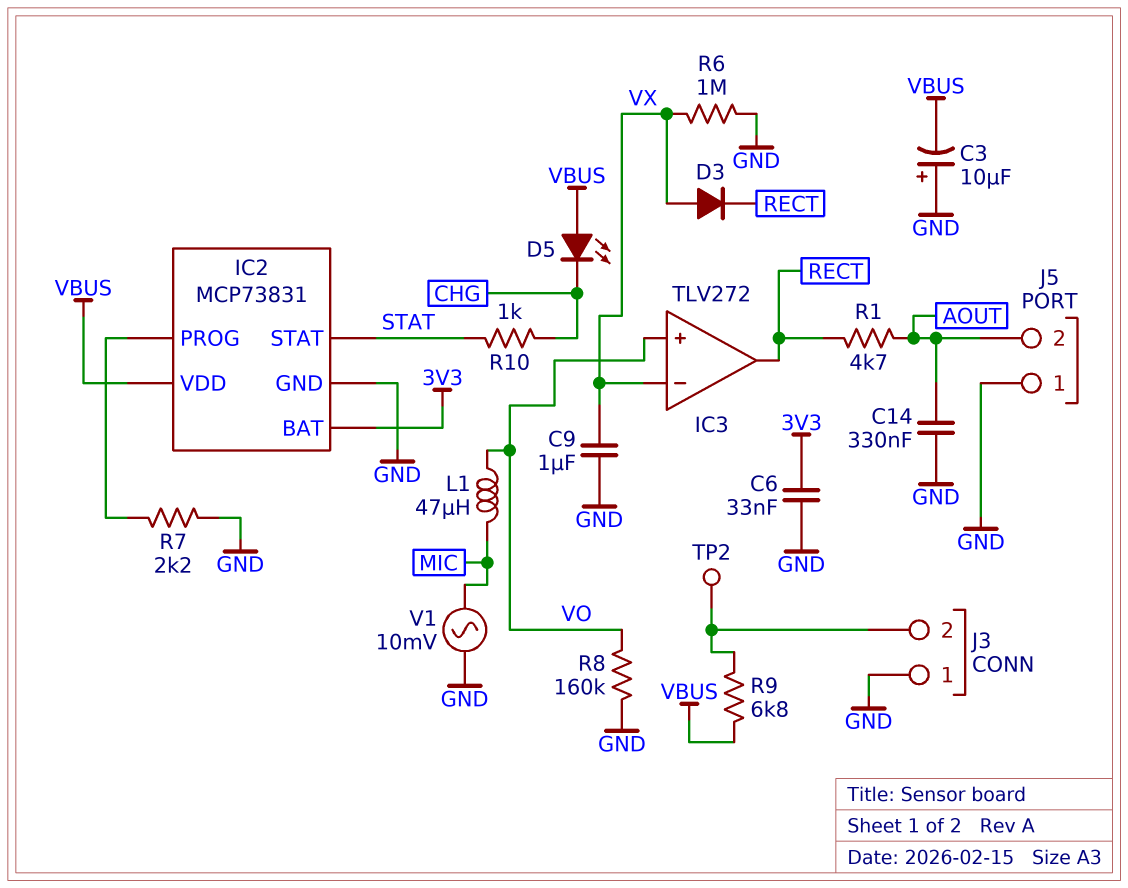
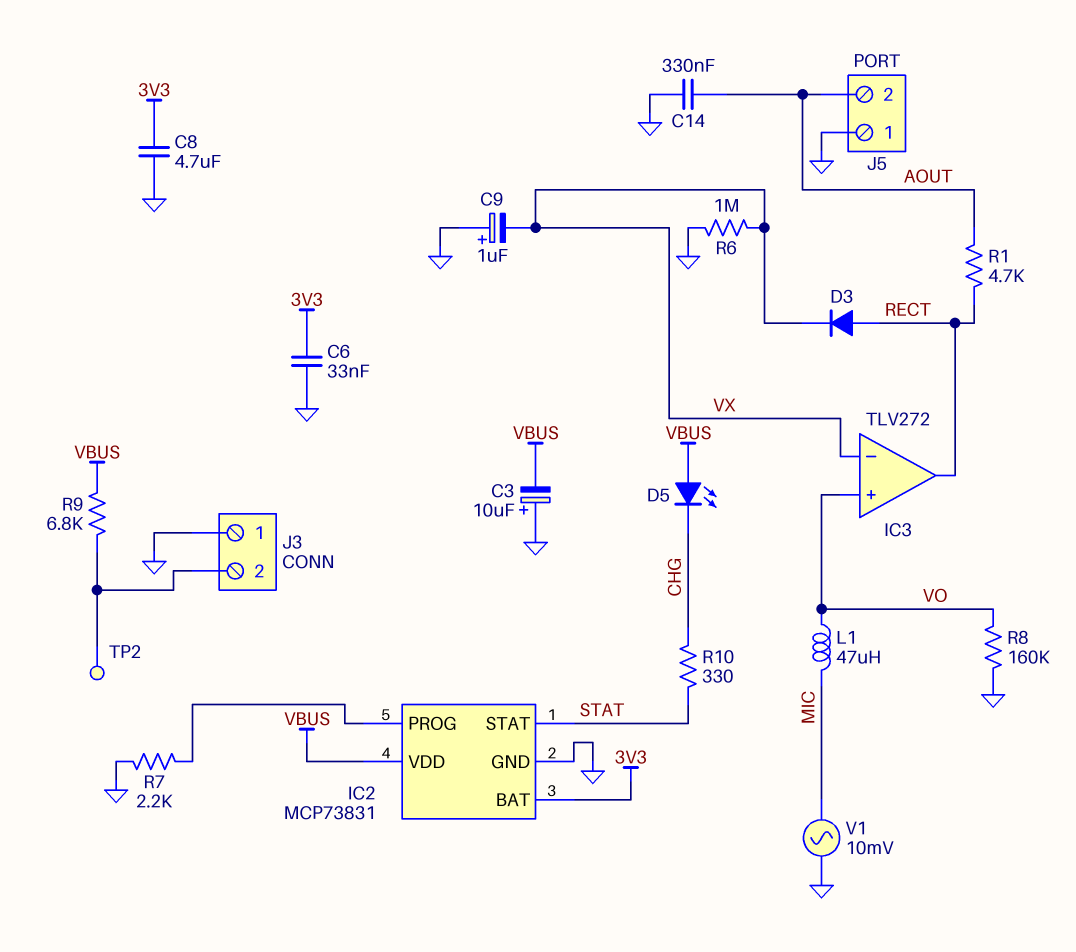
C8: none -> 4.7uF (3V3, GND)
C9: 1uF (GND, VX) -> 1uF (plus GND, minus VX)
D3: diode (A VX, K RECT) -> diode (A RECT, K VX)
R10: 1k (CHG, STAT) -> 330 (CHG, STAT)

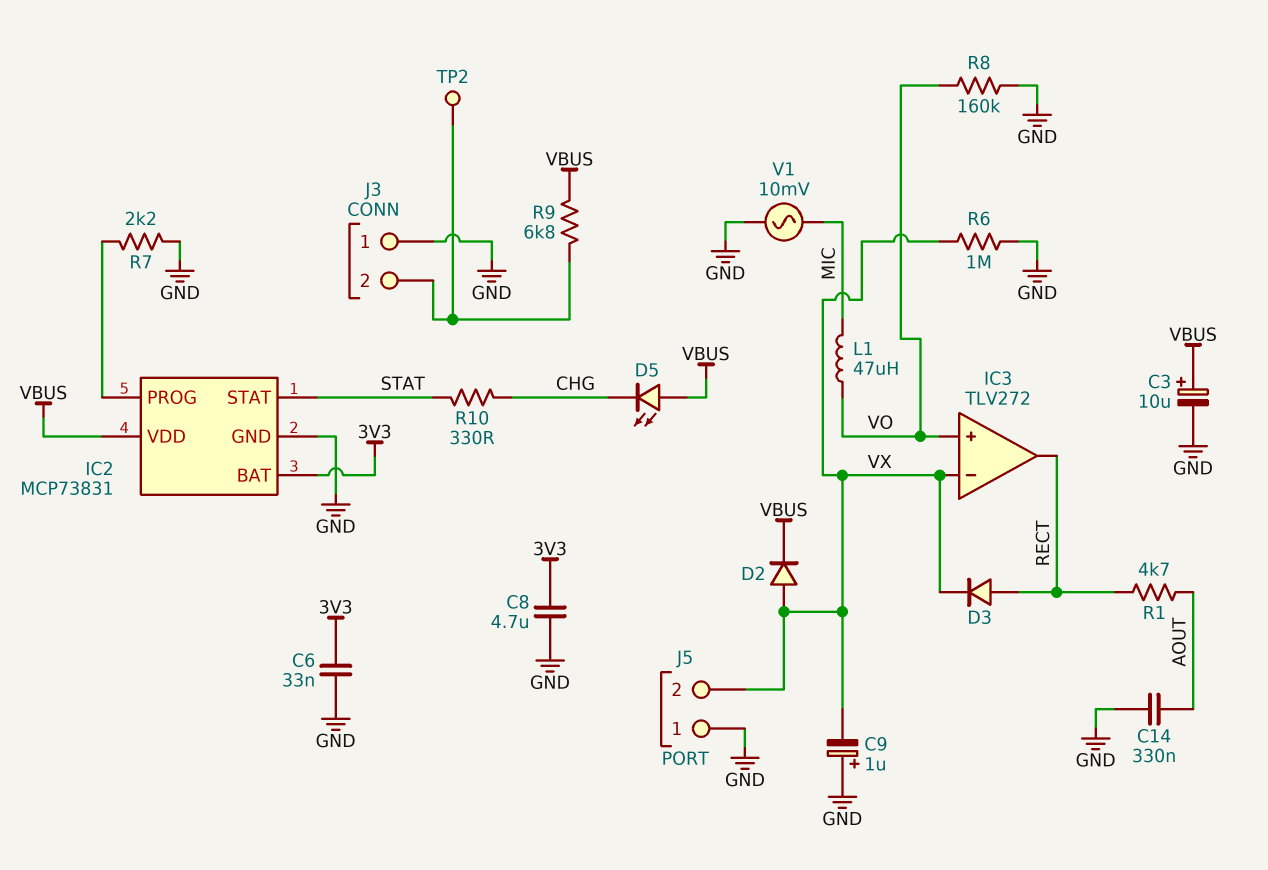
C3: 10uF (plus GND, minus VBUS) -> 10uF (plus VBUS, minus GND)
D2: none -> diode (A VX, K VBUS)
J5 pin 2: AOUT -> VX

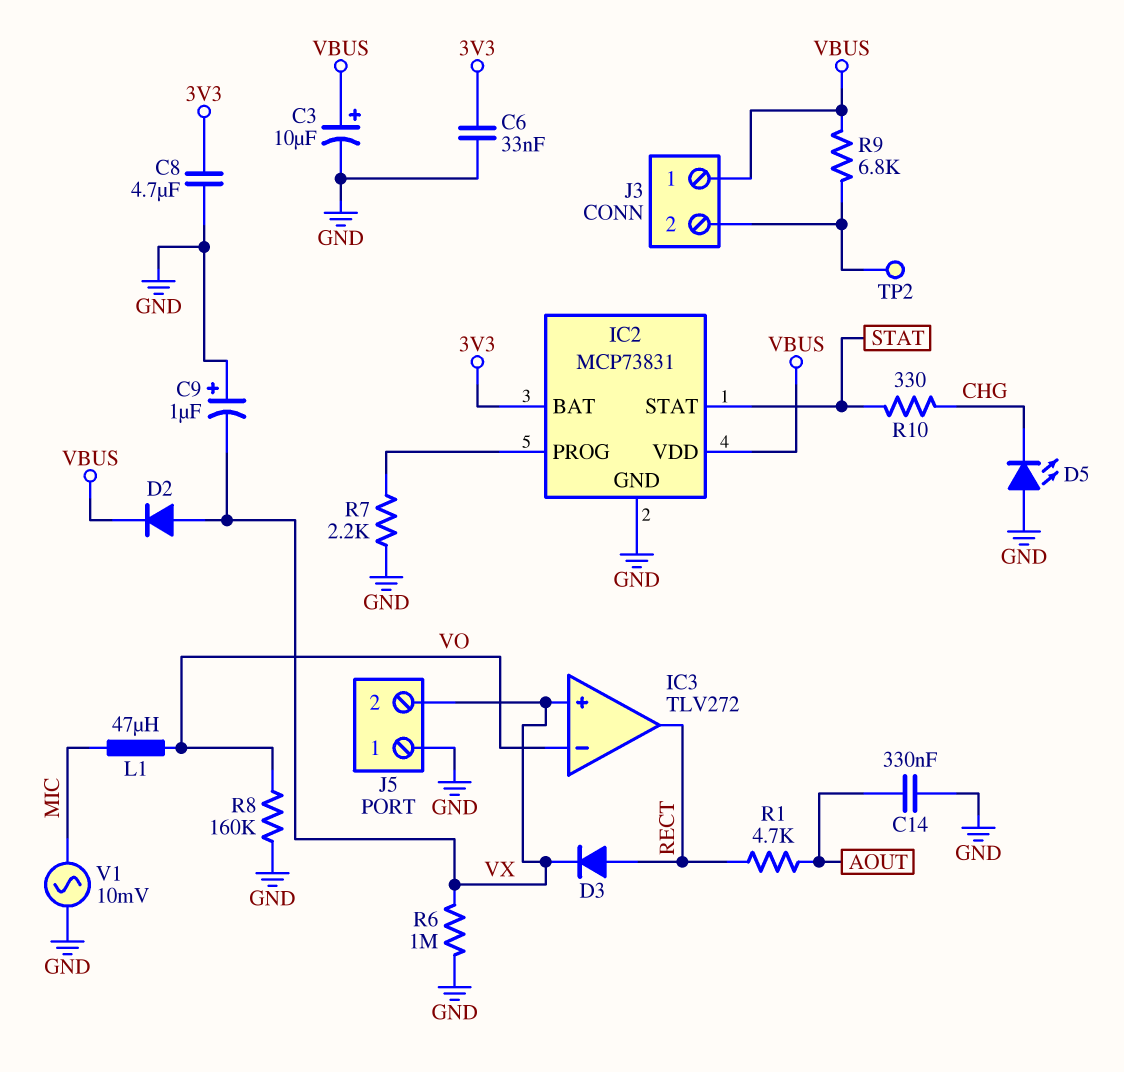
D5: LED (A VBUS, K CHG) -> LED (A GND, K CHG)
IC3 pin in+: VO -> VX
IC3 pin in-: VX -> VO
J3 pin 1: GND -> VBUS

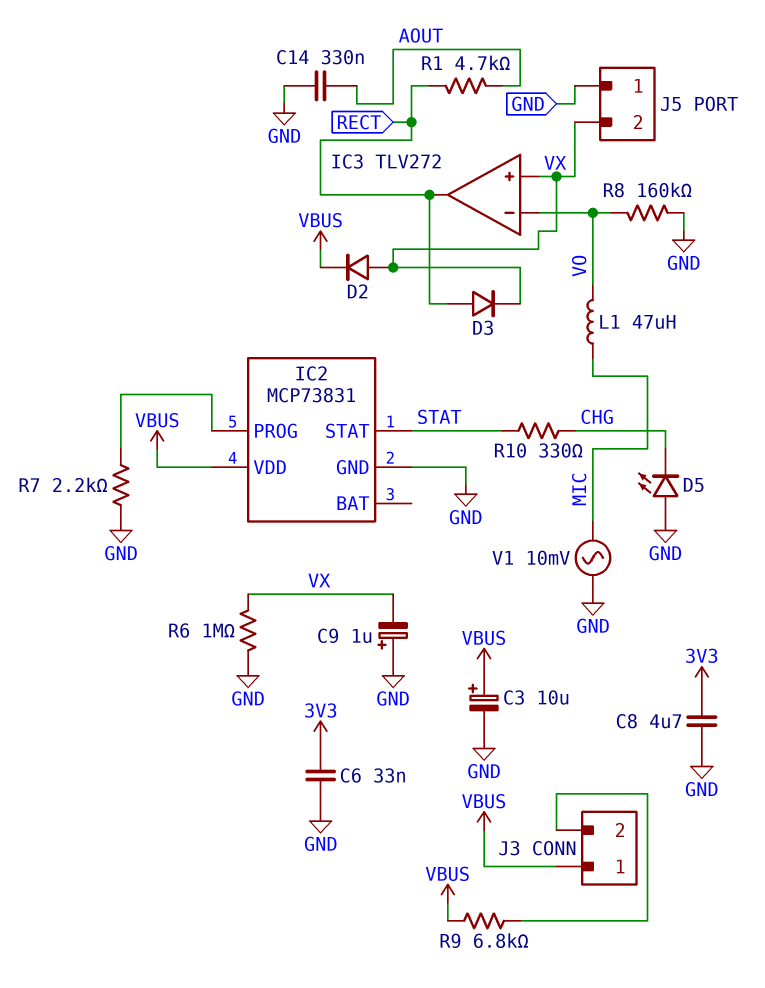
IC2 pin BAT: 3V3 -> none
TP2: test point (J3/2) -> none

